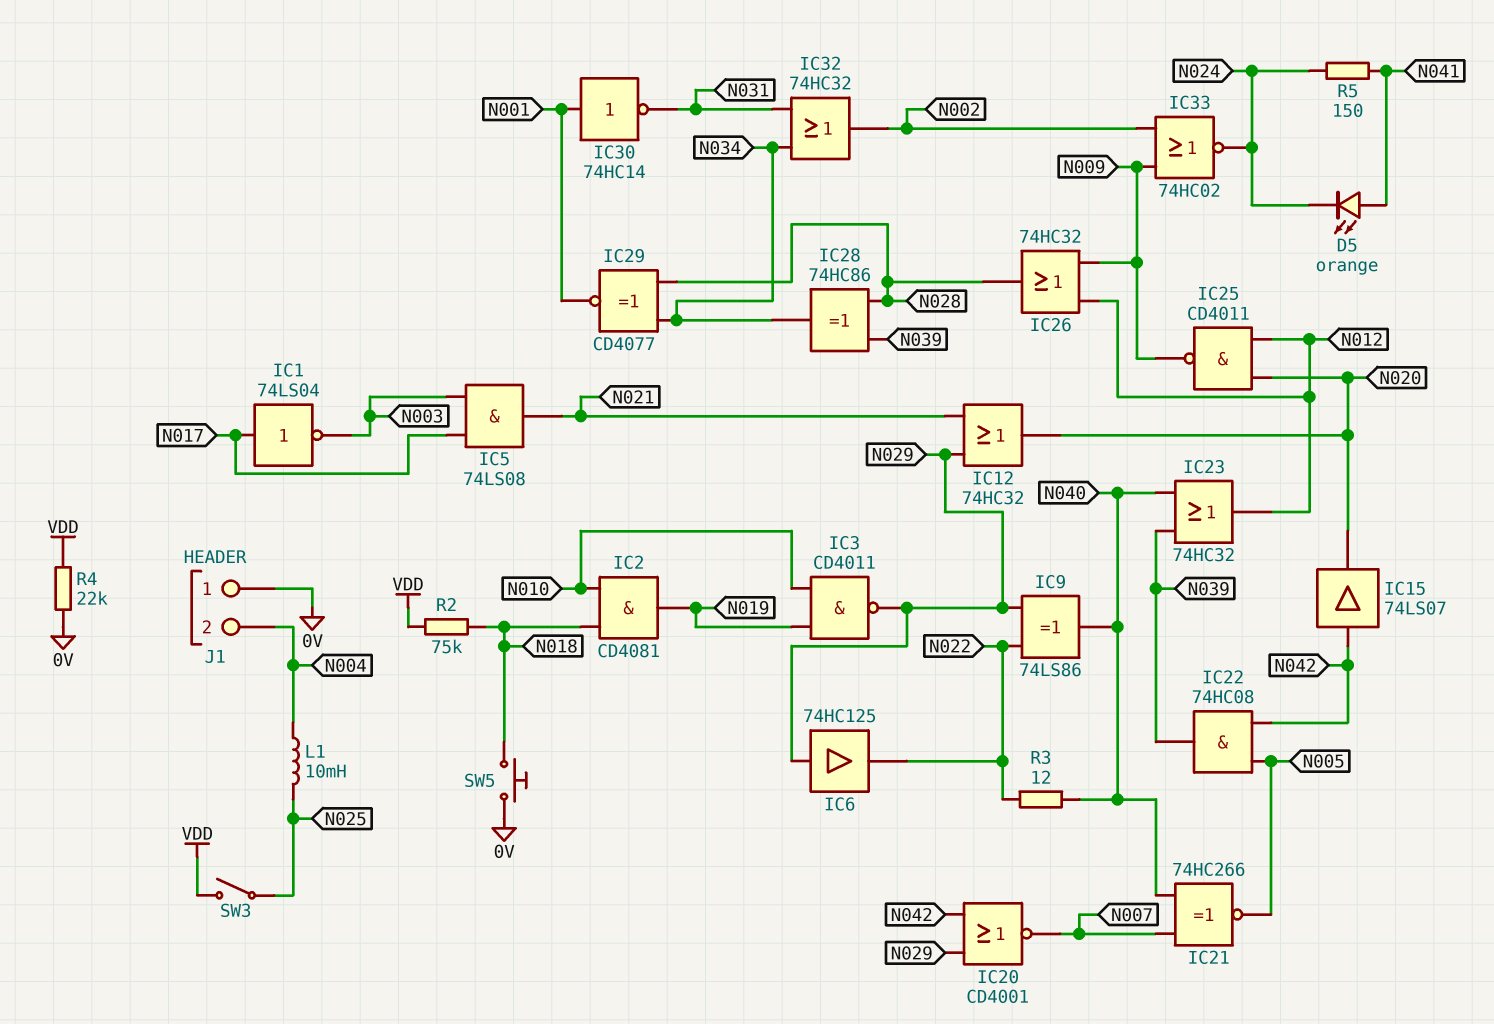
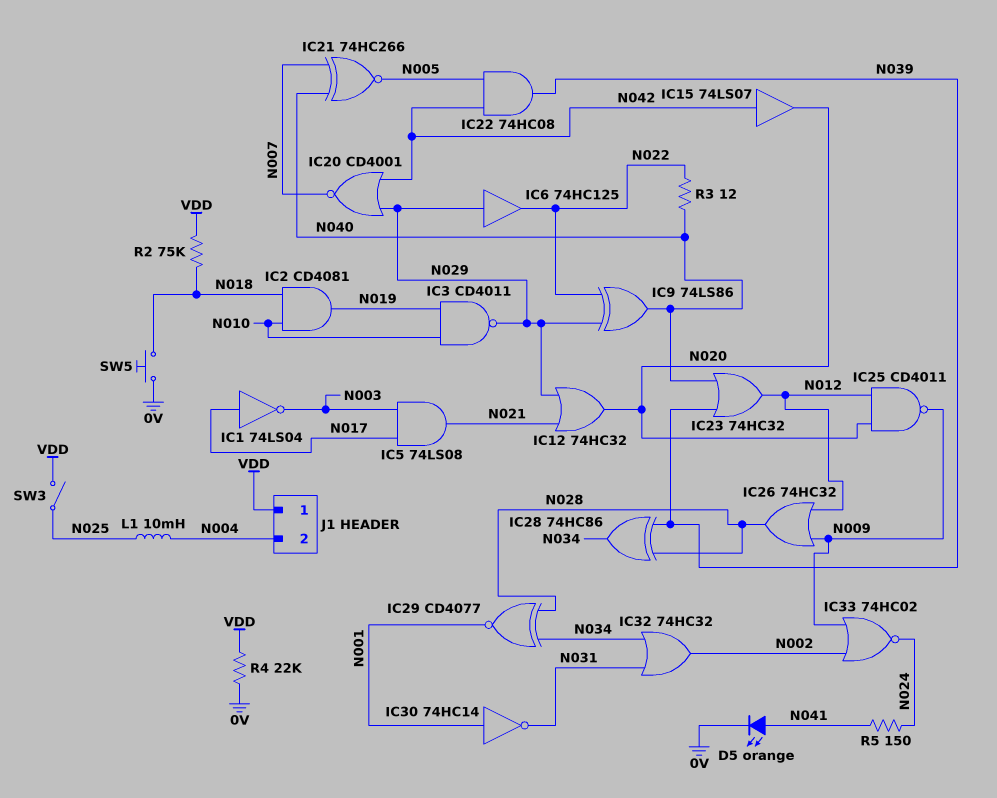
D5: LED orange (A N041, K N024) -> LED orange (A N041, K 0V)
J1 pin 1: 0V -> VDD

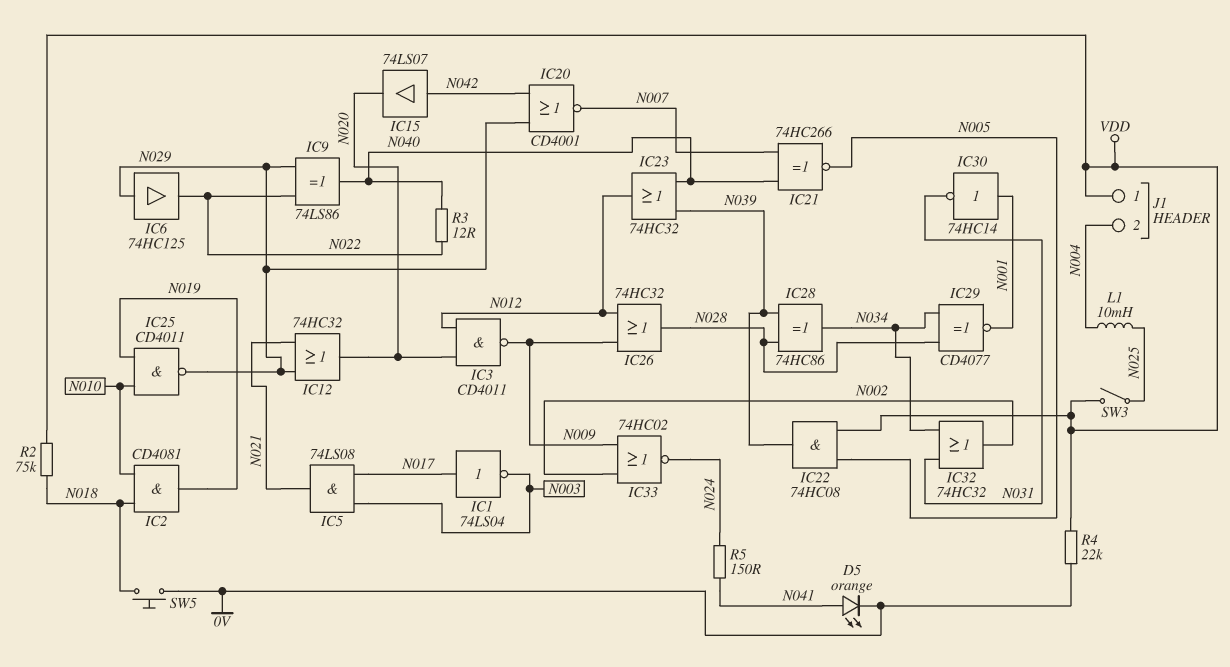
IC3: NAND CD4011 (in N010, in N019, out N029) -> NAND CD4011 (in N012, in N020, out N009)
IC22: AND 74HC08 (in N005, in N042, out N039) -> AND 74HC08 (in N005, in VDD, out N039)
IC25: NAND CD4011 (in N012, in N020, out N009) -> NAND CD4011 (in N010, in N019, out N029)

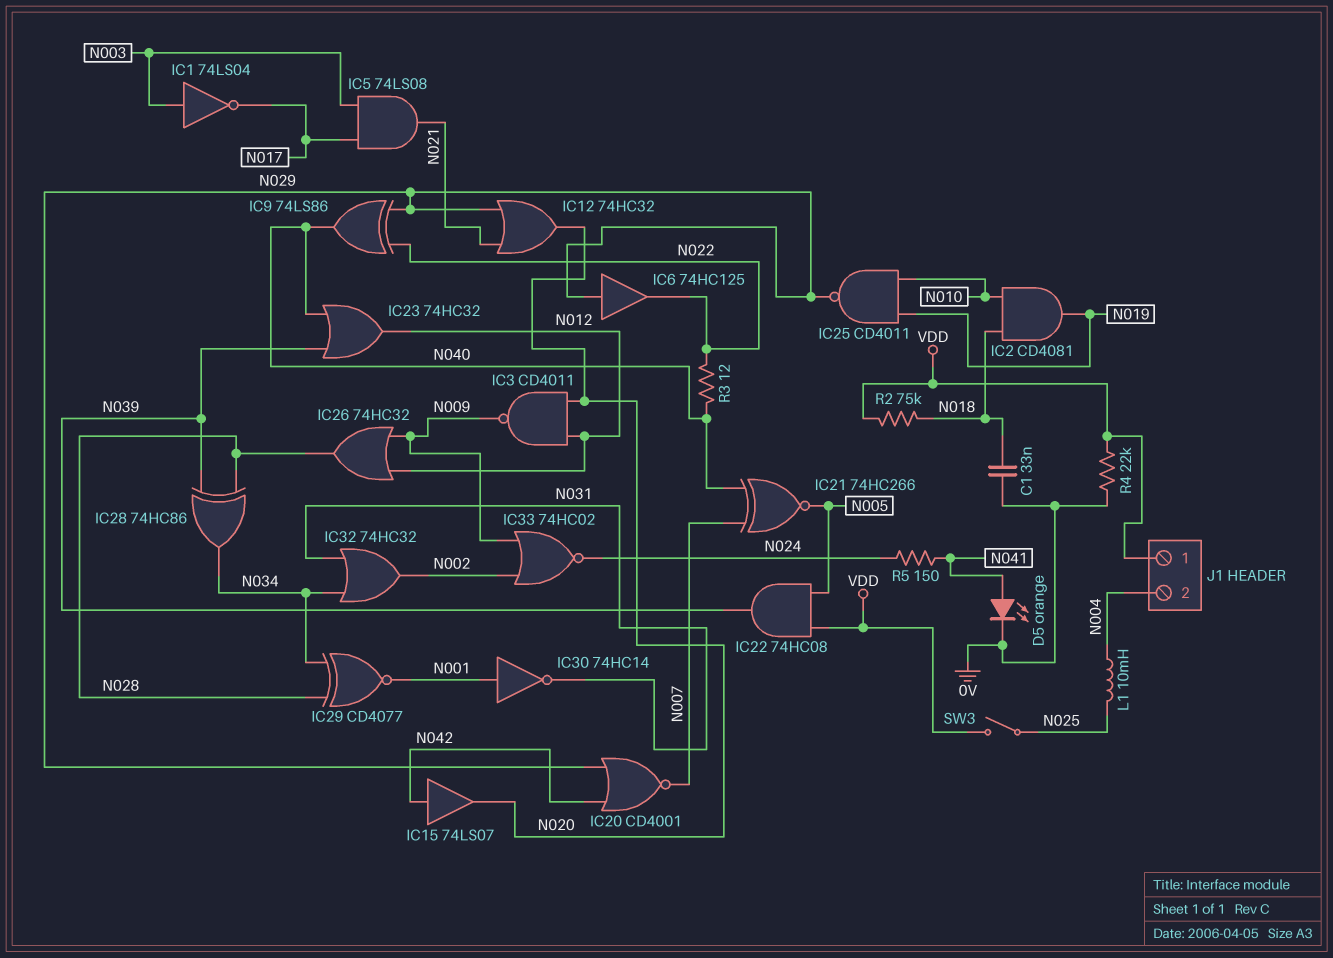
C1: none -> 33nF (0V, N018)
IC1: NOT 74LS04 (in N017, out N003) -> NOT 74LS04 (in N003, out N017)
SW5: button (0V, N018) -> none

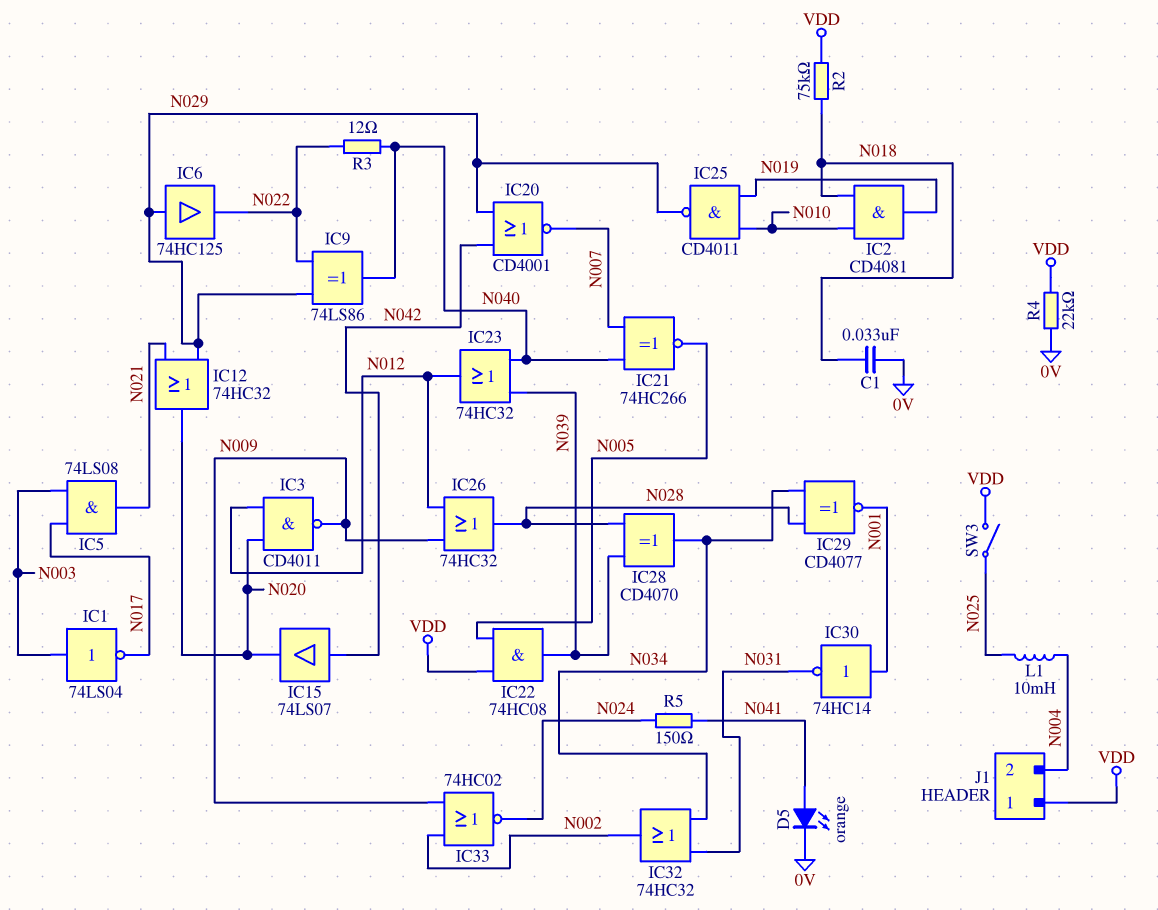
IC28: XOR 74HC86 (in N028, in N039, out N034) -> XOR CD4070 (in N028, in N039, out N034)

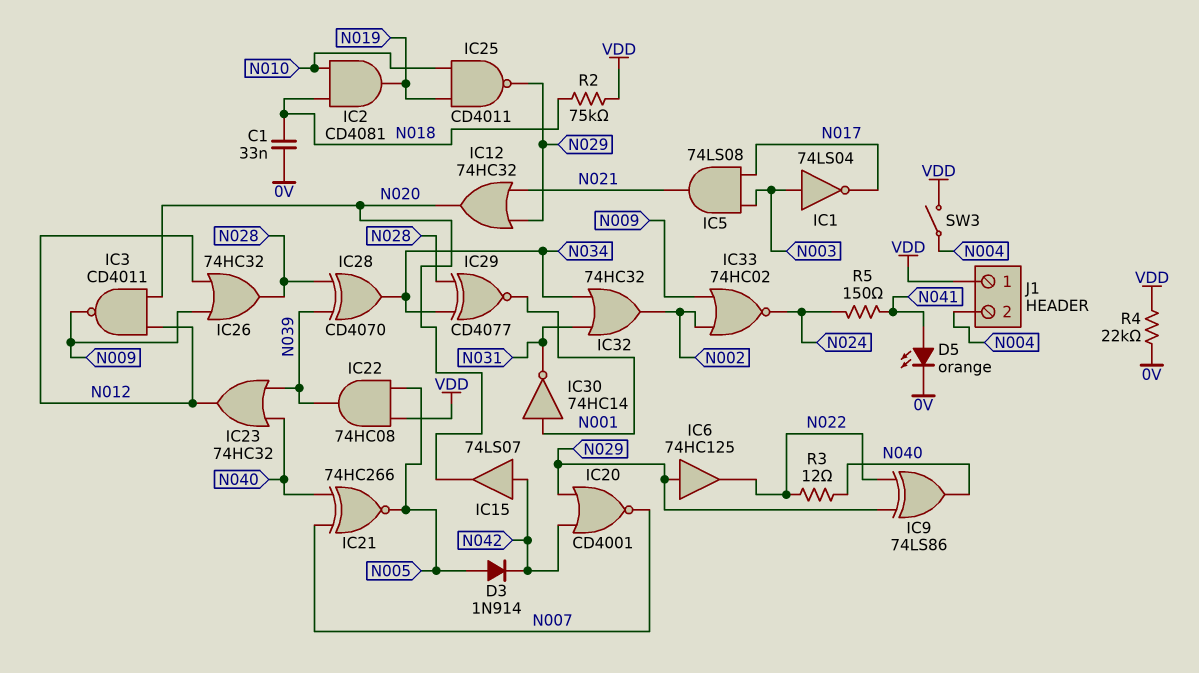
D3: none -> diode 1N914 (A N005, K N042)
L1: 10mH (N004, N025) -> none
SW3: switch (N025, VDD) -> switch (N004, VDD)

